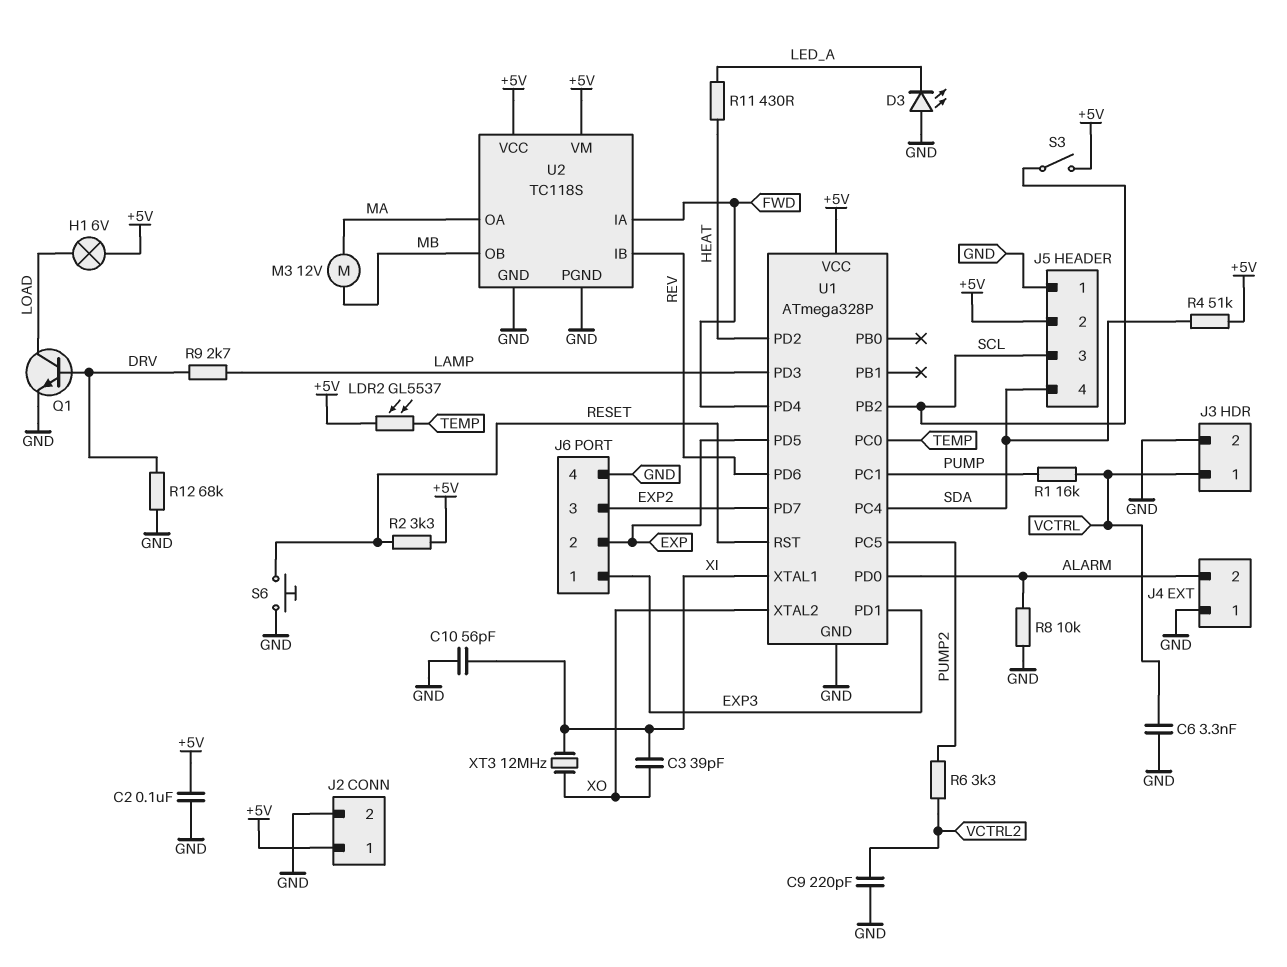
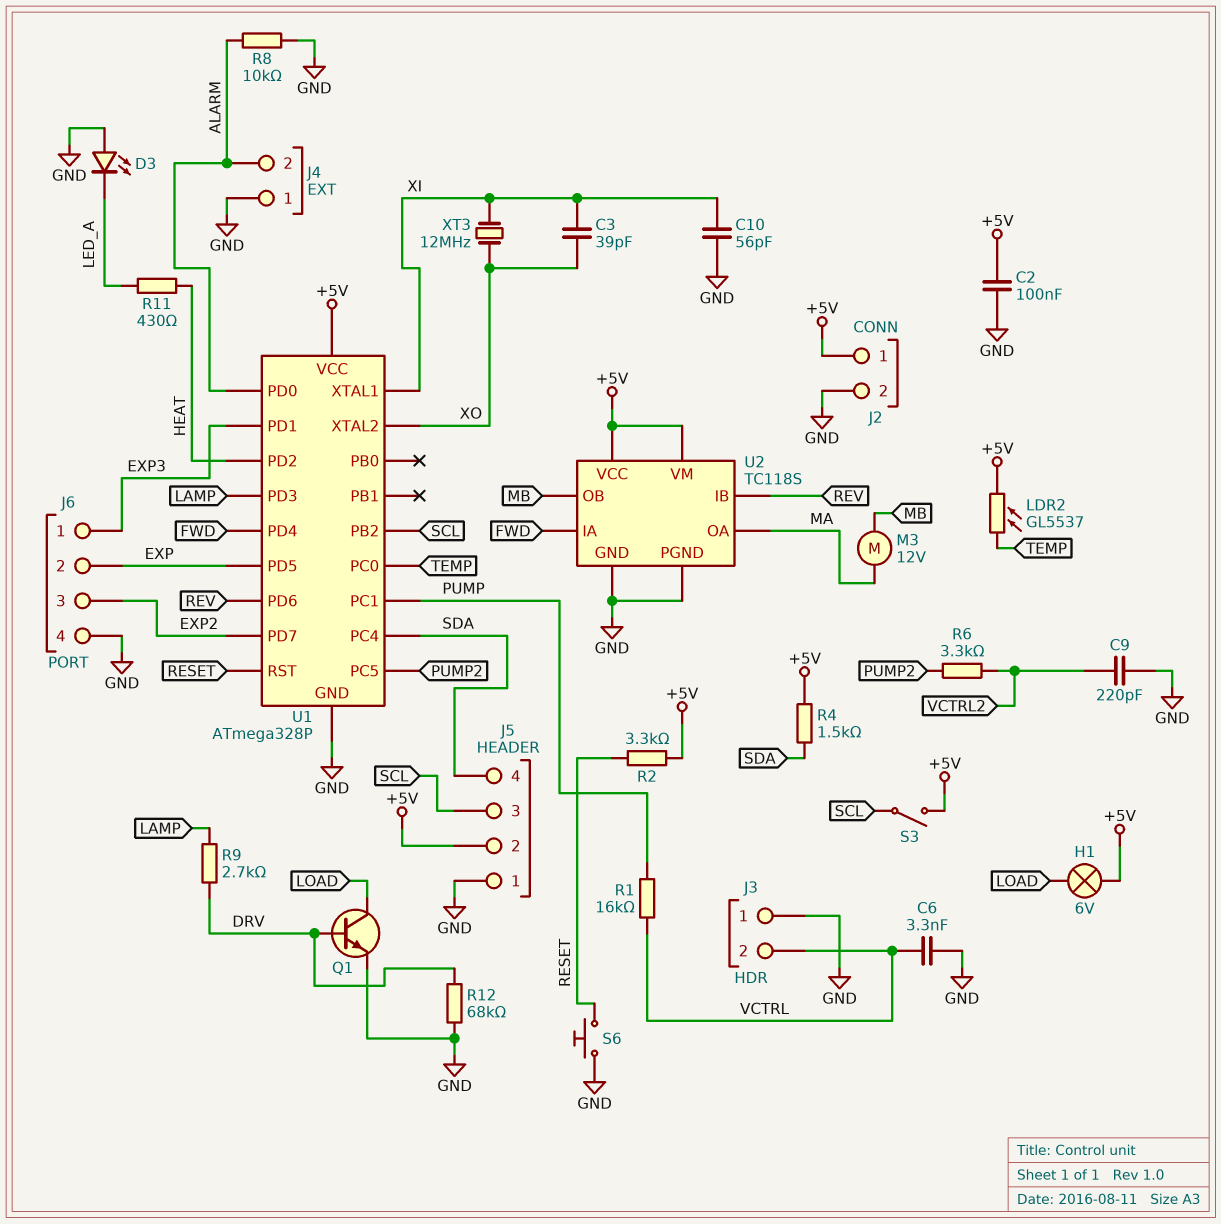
J3 pin 1: VCTRL -> GND
J3 pin 2: GND -> VCTRL
R4: 51k (+5V, SDA) -> 1.5k (+5V, SDA)

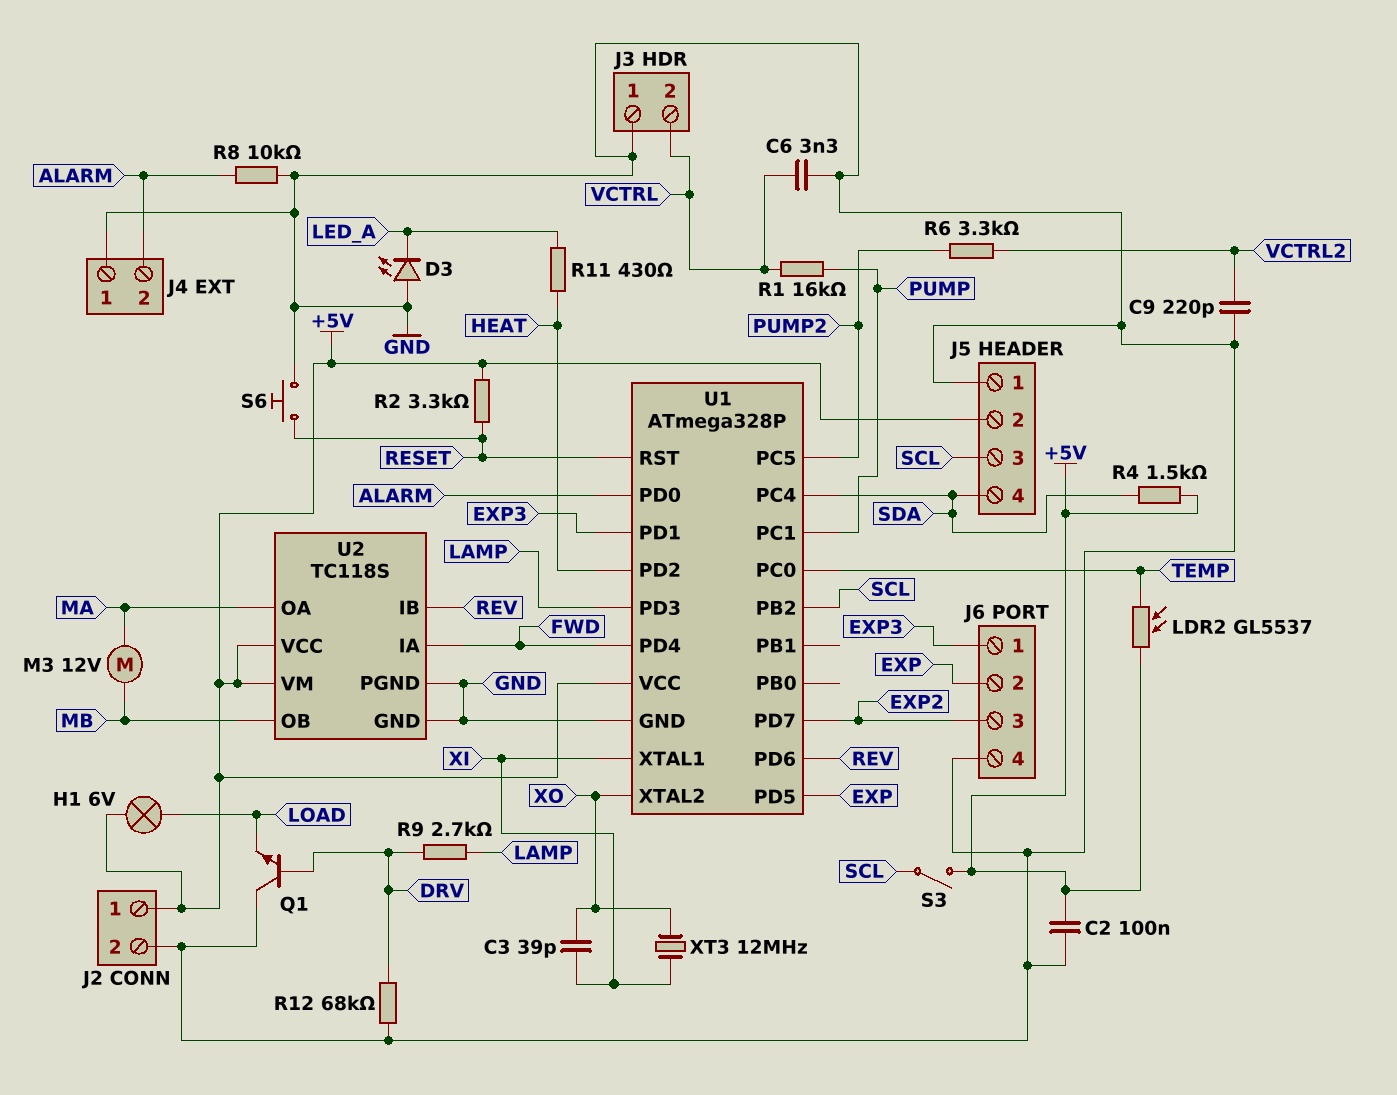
C10: 56pF (GND, XI) -> none
Q1: NPN (B DRV, C LOAD, E GND) -> NPN (B DRV, C GND, E LOAD)

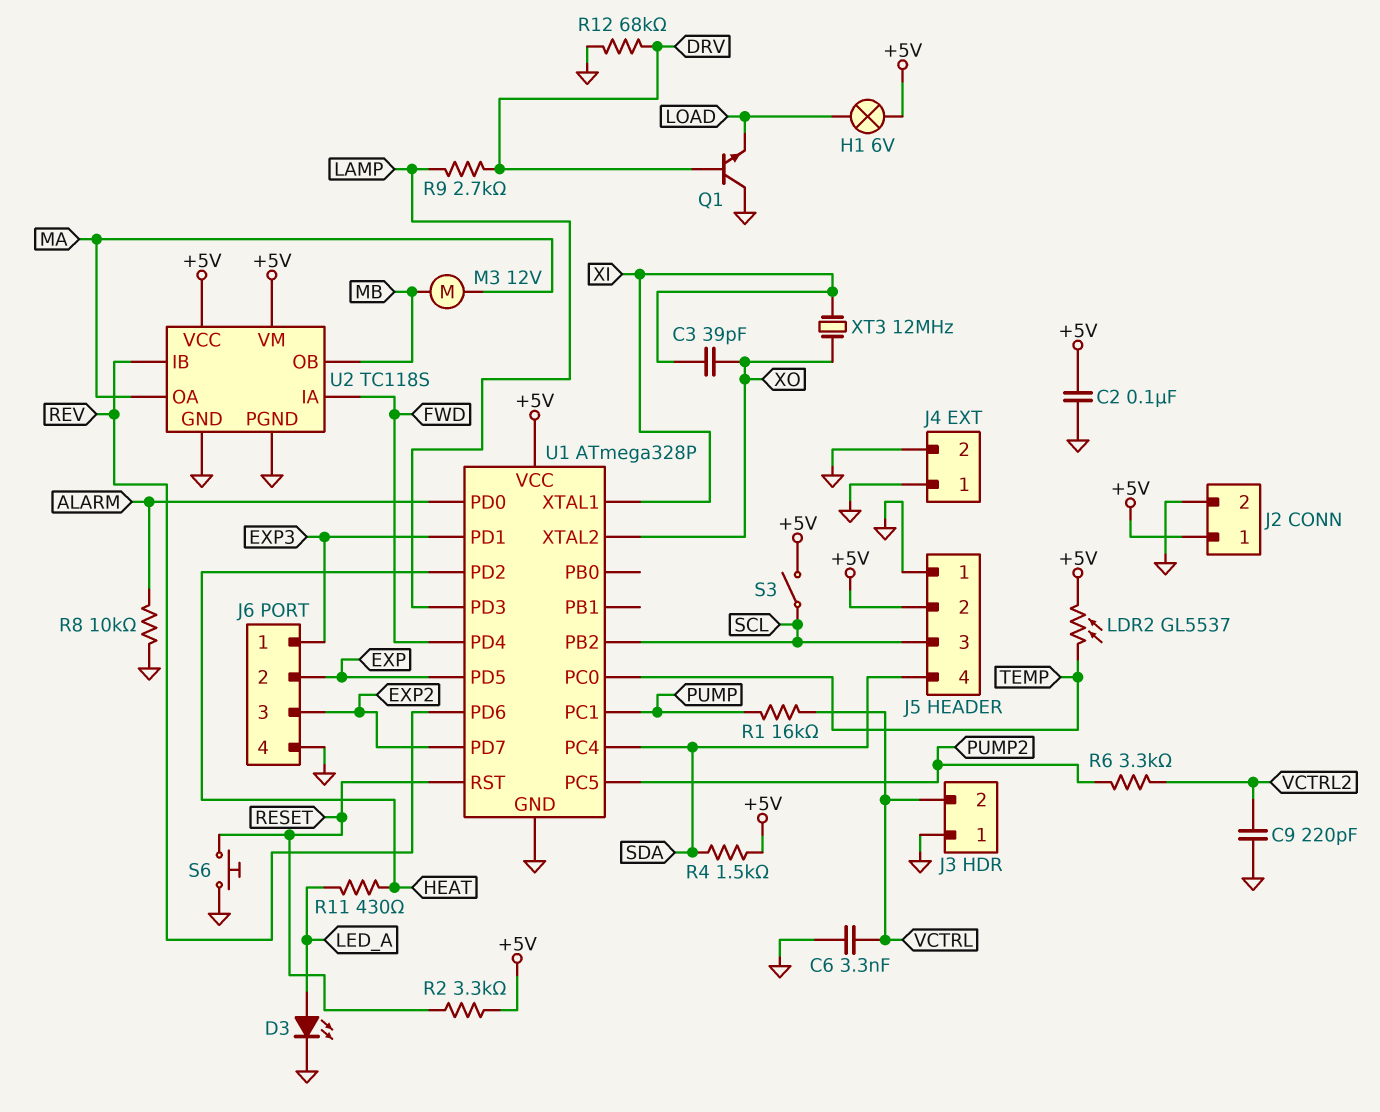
D3: LED (A GND, K LED_A) -> LED (A LED_A, K GND)
J4 pin 2: ALARM -> GND

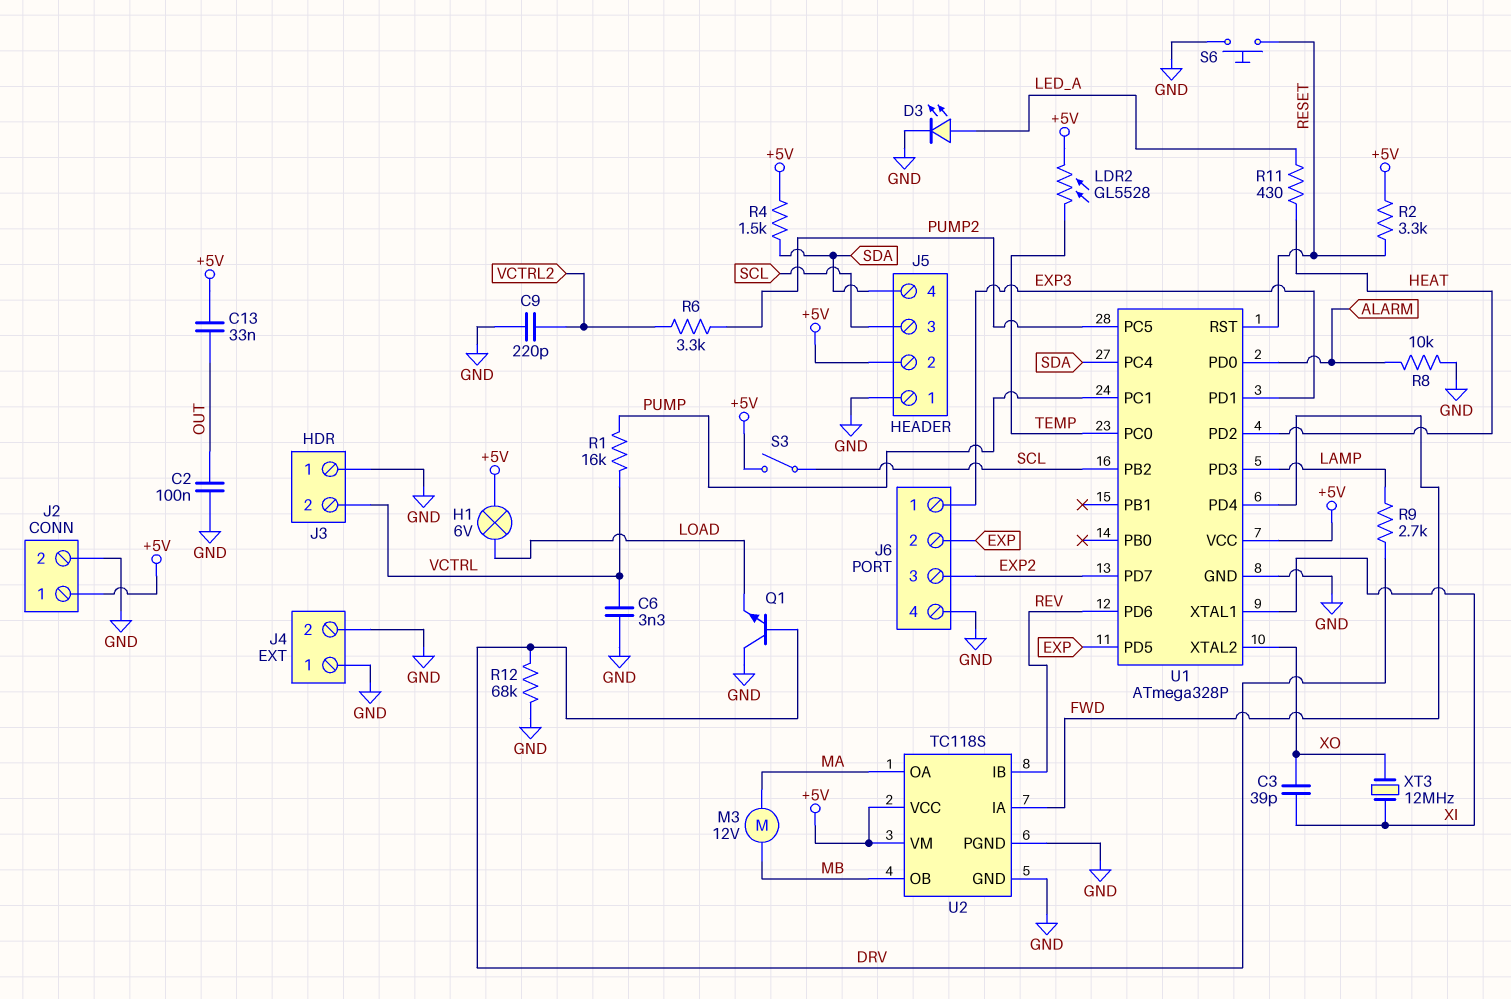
C2: 100nF (+5V, GND) -> 100nF (GND, OUT)
C13: none -> 33nF (+5V, OUT)
LDR2: GL5537 (+5V, TEMP) -> GL5528 (+5V, TEMP)

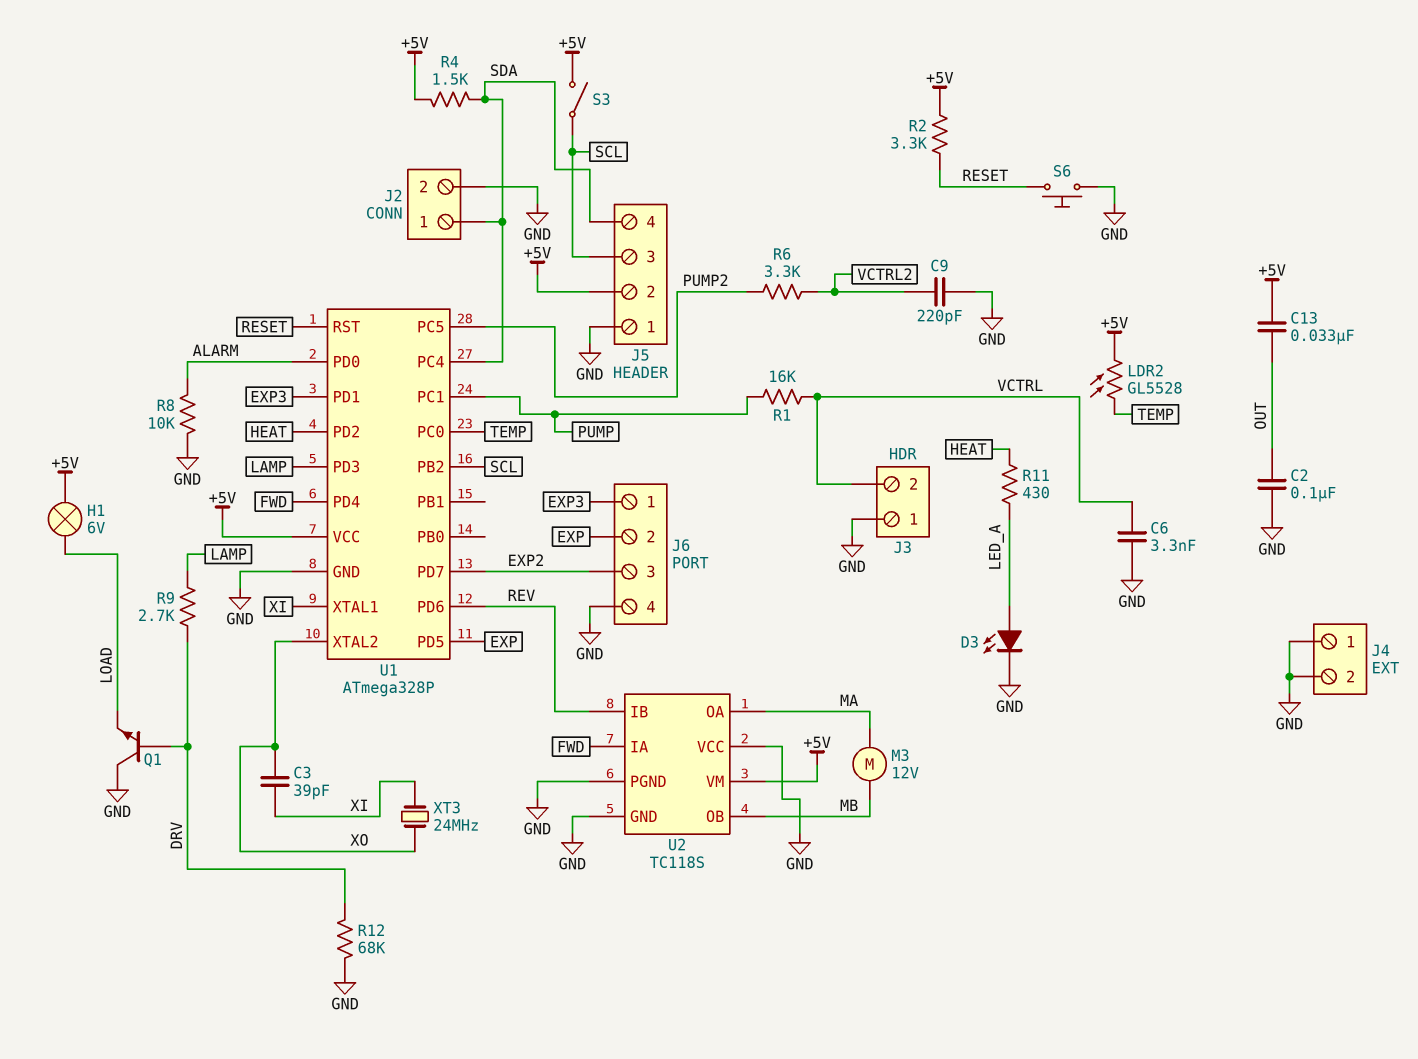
J2 pin 1: +5V -> SDA
U2 pin VCC: +5V -> GND
XT3: 12MHz (XI, XO) -> 24MHz (XI, XO)

